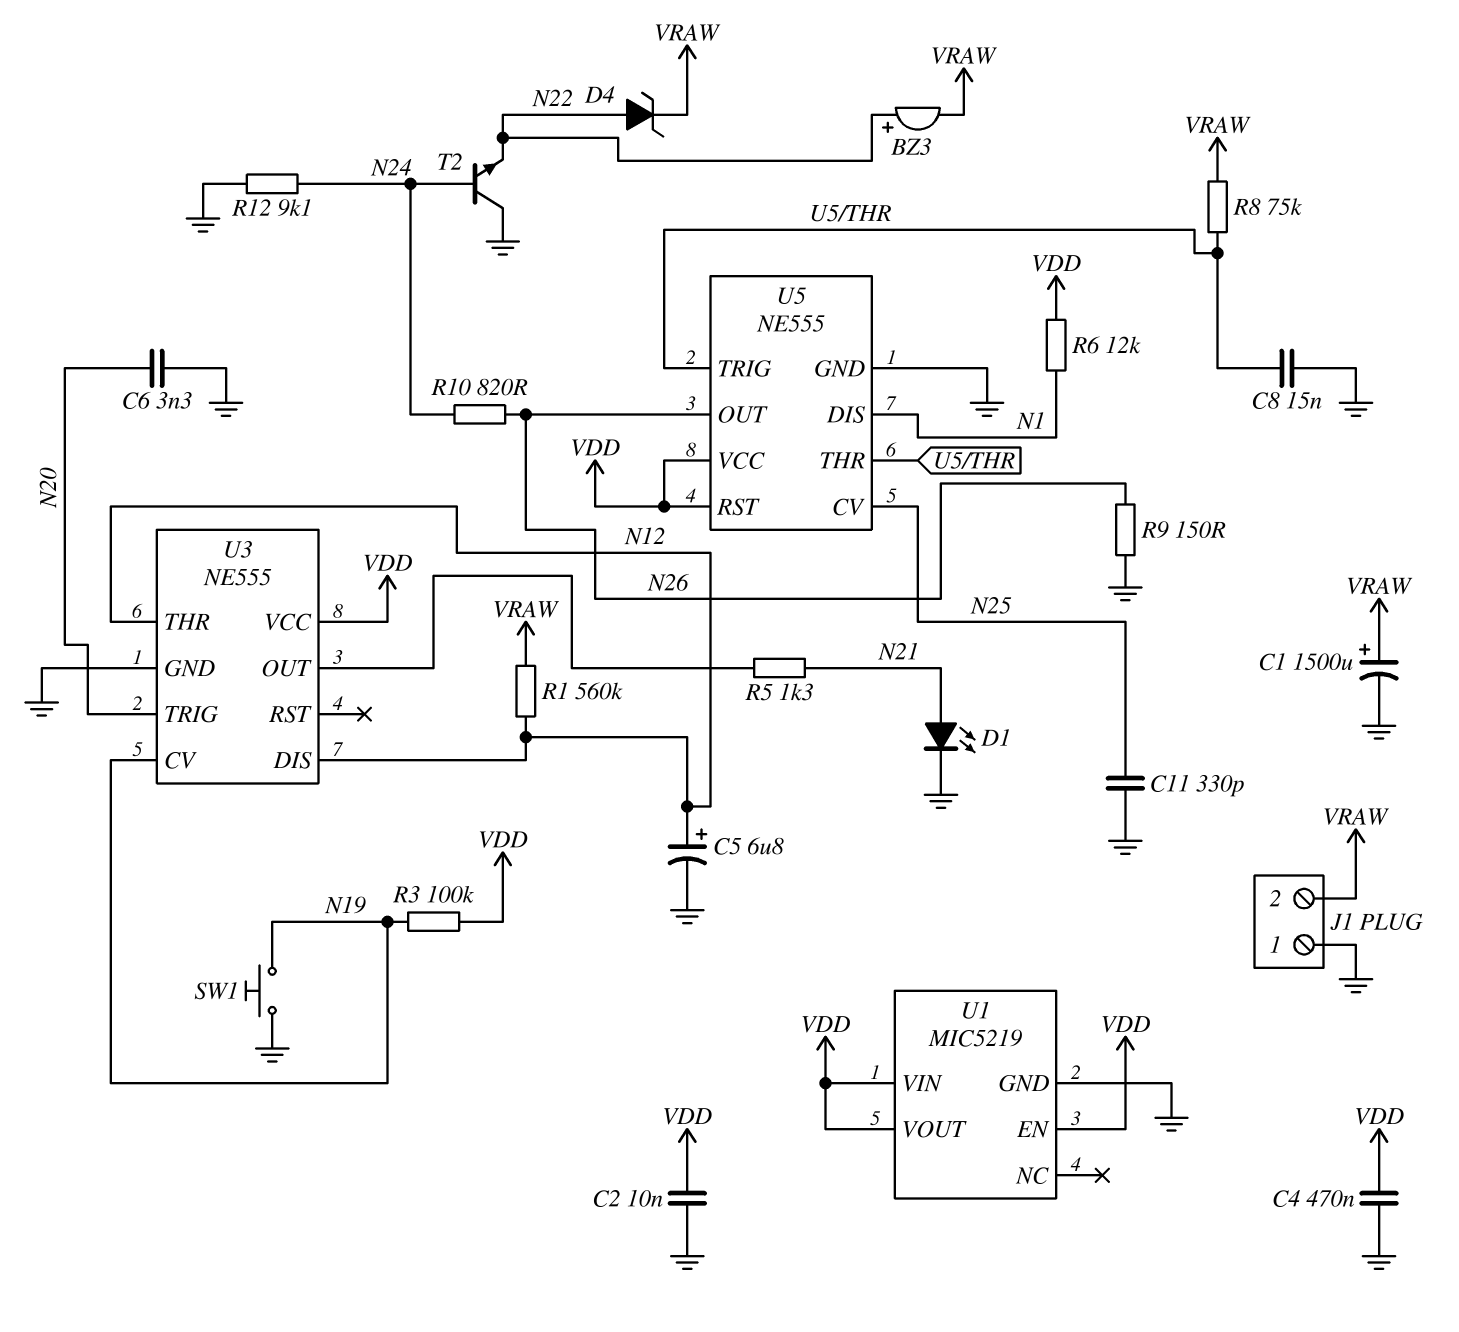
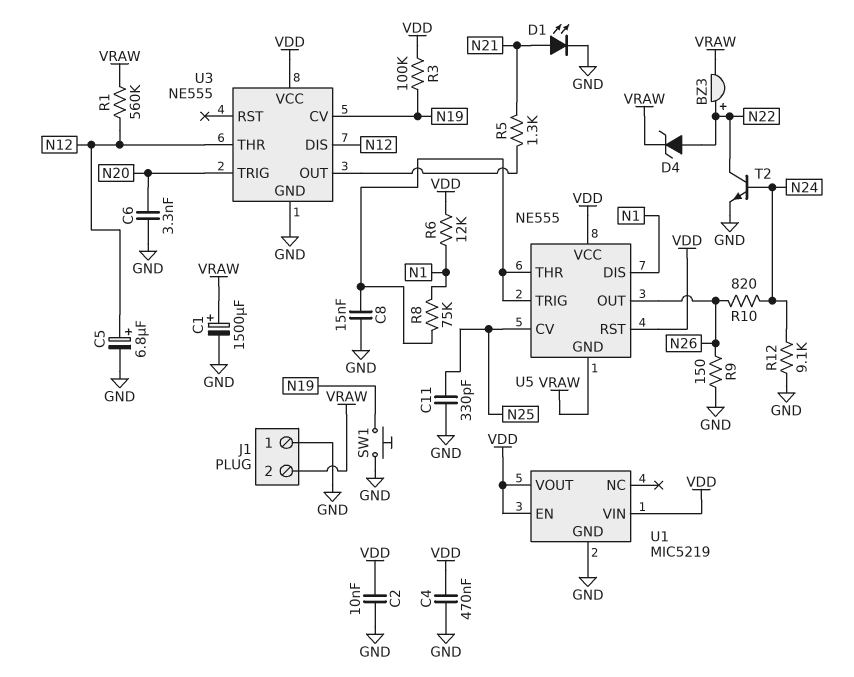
R8: 75k (U5/THR, VRAW) -> 75k (N1, U5/THR)
T2: NPN (B N24, C GND, E N22) -> NPN (B N24, C N22, E GND)
U5 pin GND: GND -> VRAW

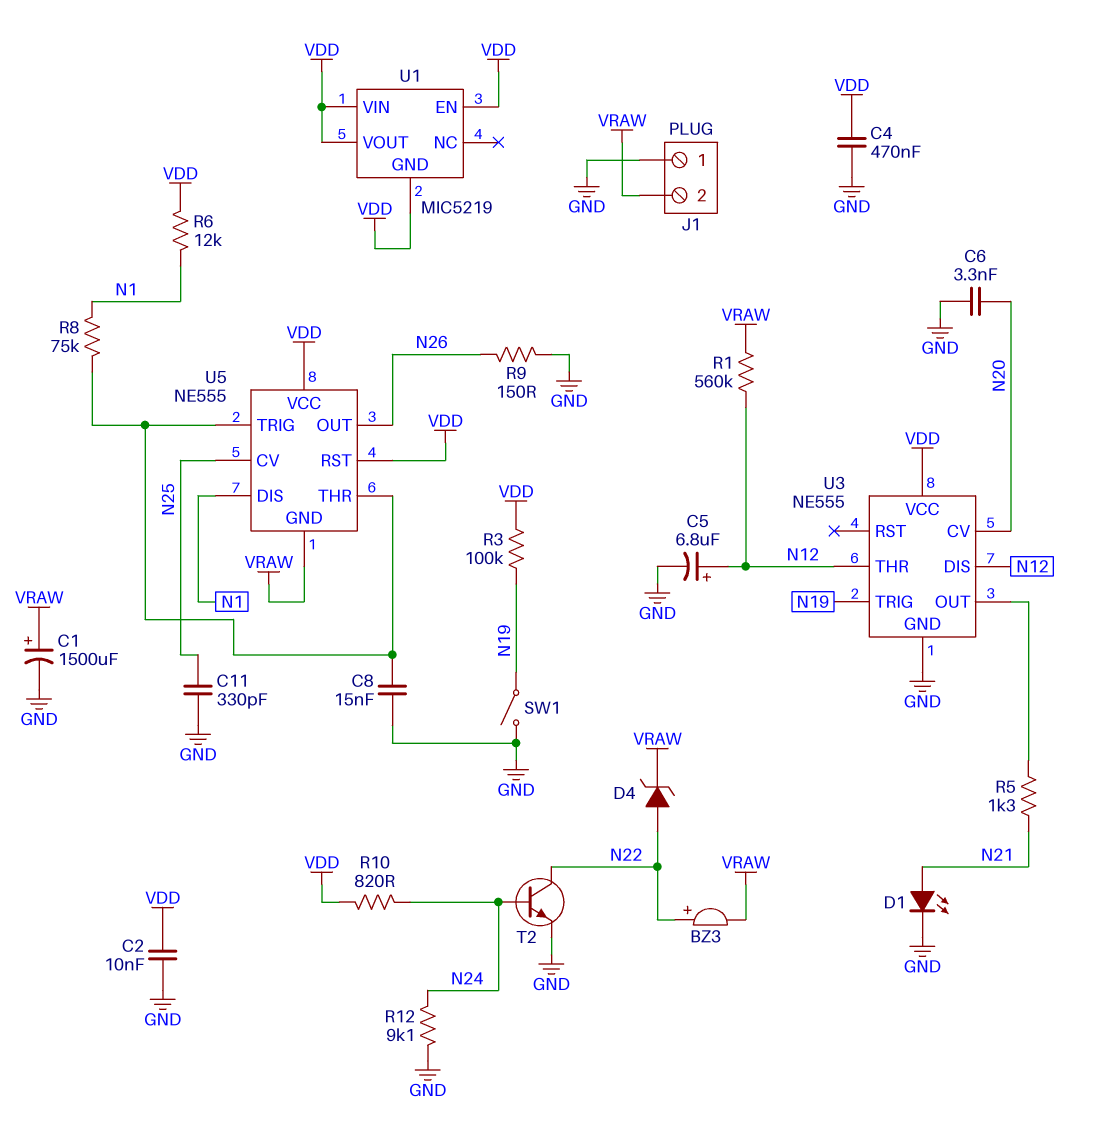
R10: 820 (N24, N26) -> 820 (N24, VDD)
SW1: button (GND, N19) -> switch (GND, N19)
U1 pin GND: GND -> VDD
U3 pin CV: N19 -> N20
U3 pin TRIG: N20 -> N19

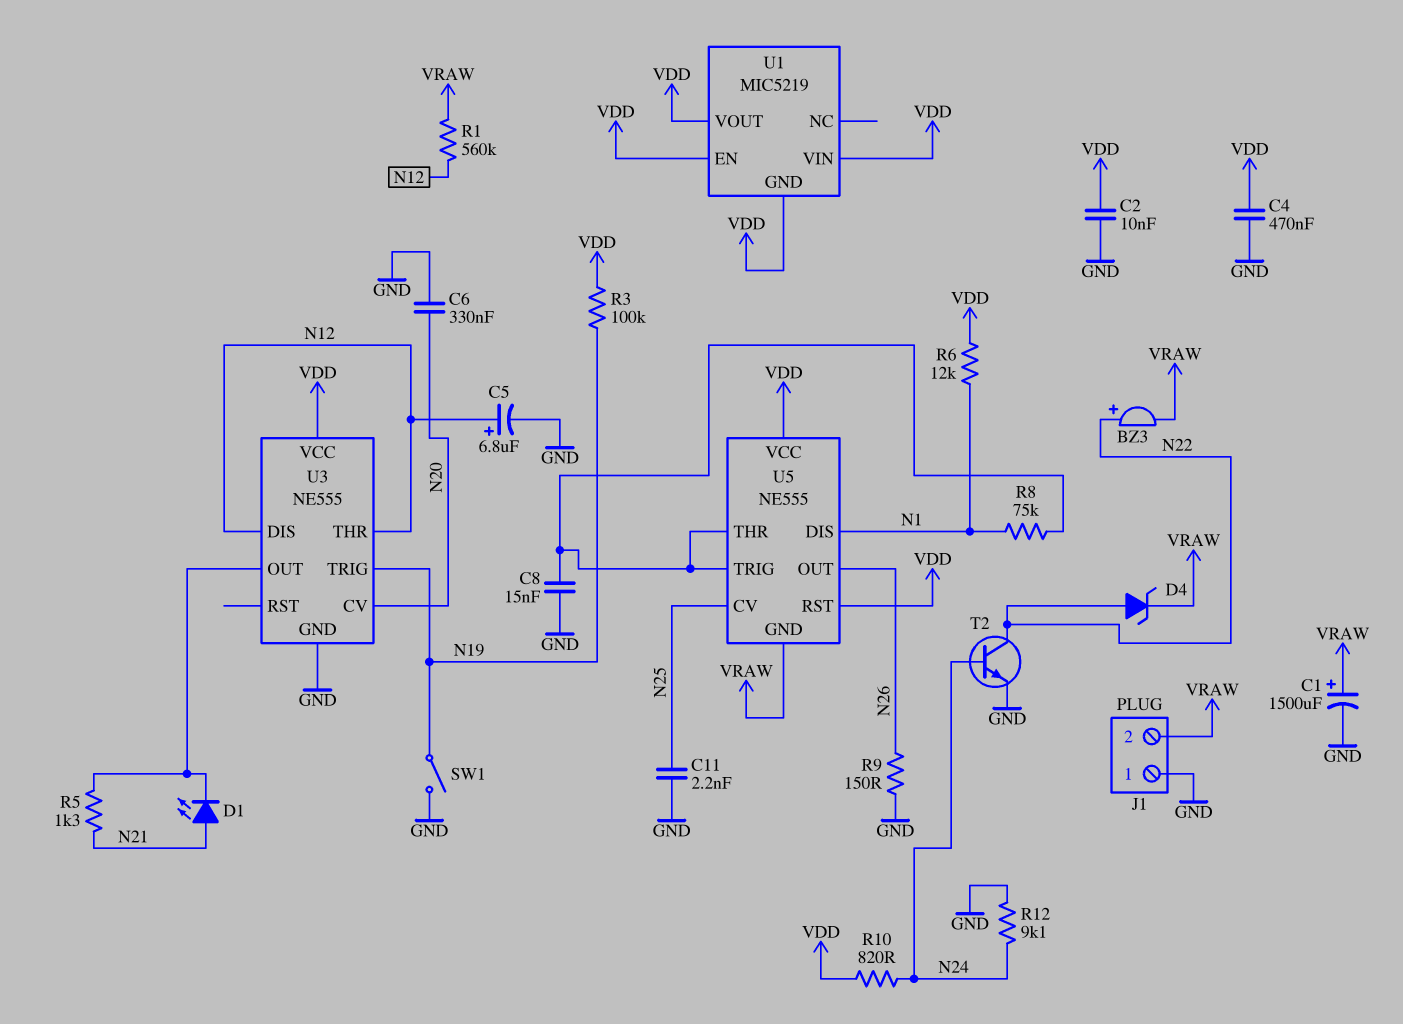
C6: 3.3nF (GND, N20) -> 330nF (GND, N20)
C11: 330pF (GND, N25) -> 2.2nF (GND, N25)
D1: LED (A N21, K GND) -> LED (A N21, K U3/OUT)

